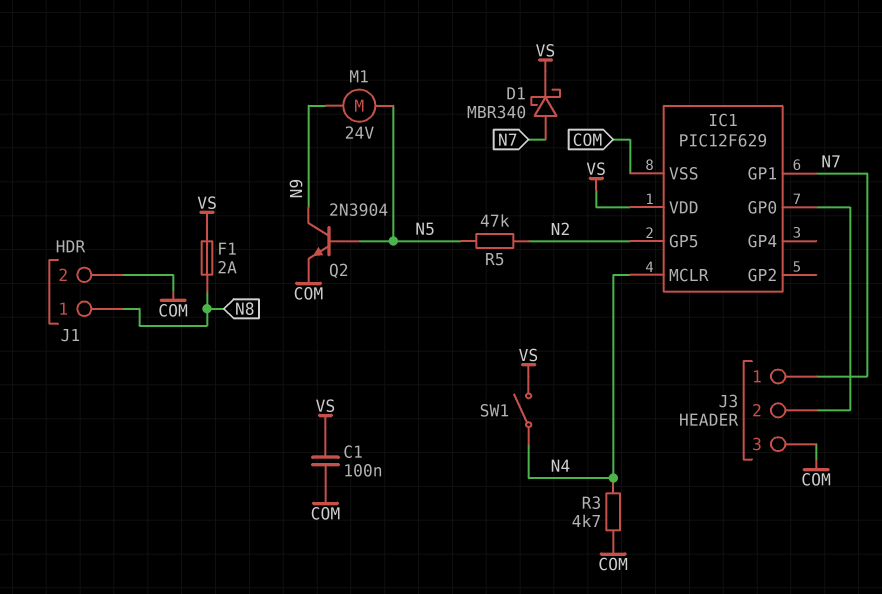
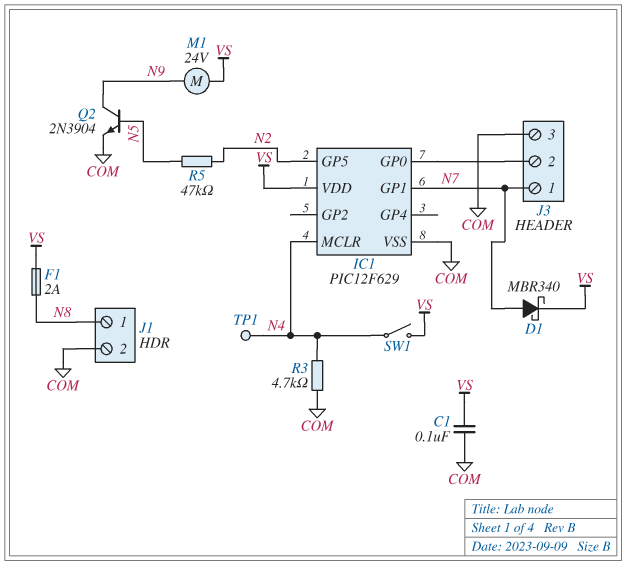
M1: motor 24V (N5, N9) -> motor 24V (N9, VS)
TP1: none -> test point (N4)

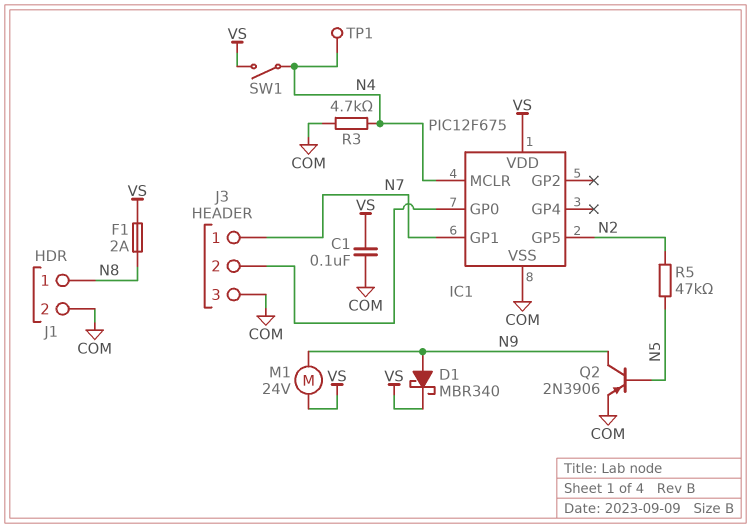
D1: schottky MBR340 (A N7, K VS) -> schottky MBR340 (A N9, K VS)
IC1: PIC12F629 -> PIC12F675
Q2: NPN 2N3904 (B N5, C N9, E COM) -> PNP 2N3906 (B N5, C N9, E COM)

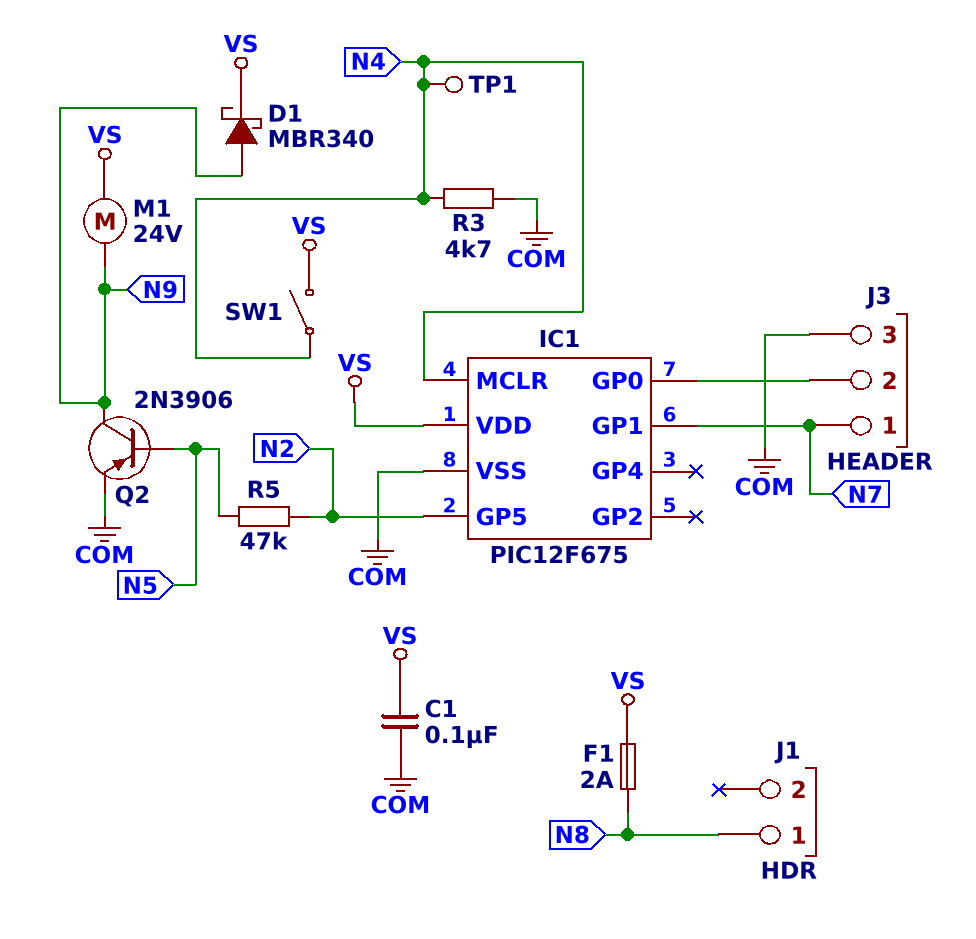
J1 pin 2: COM -> none

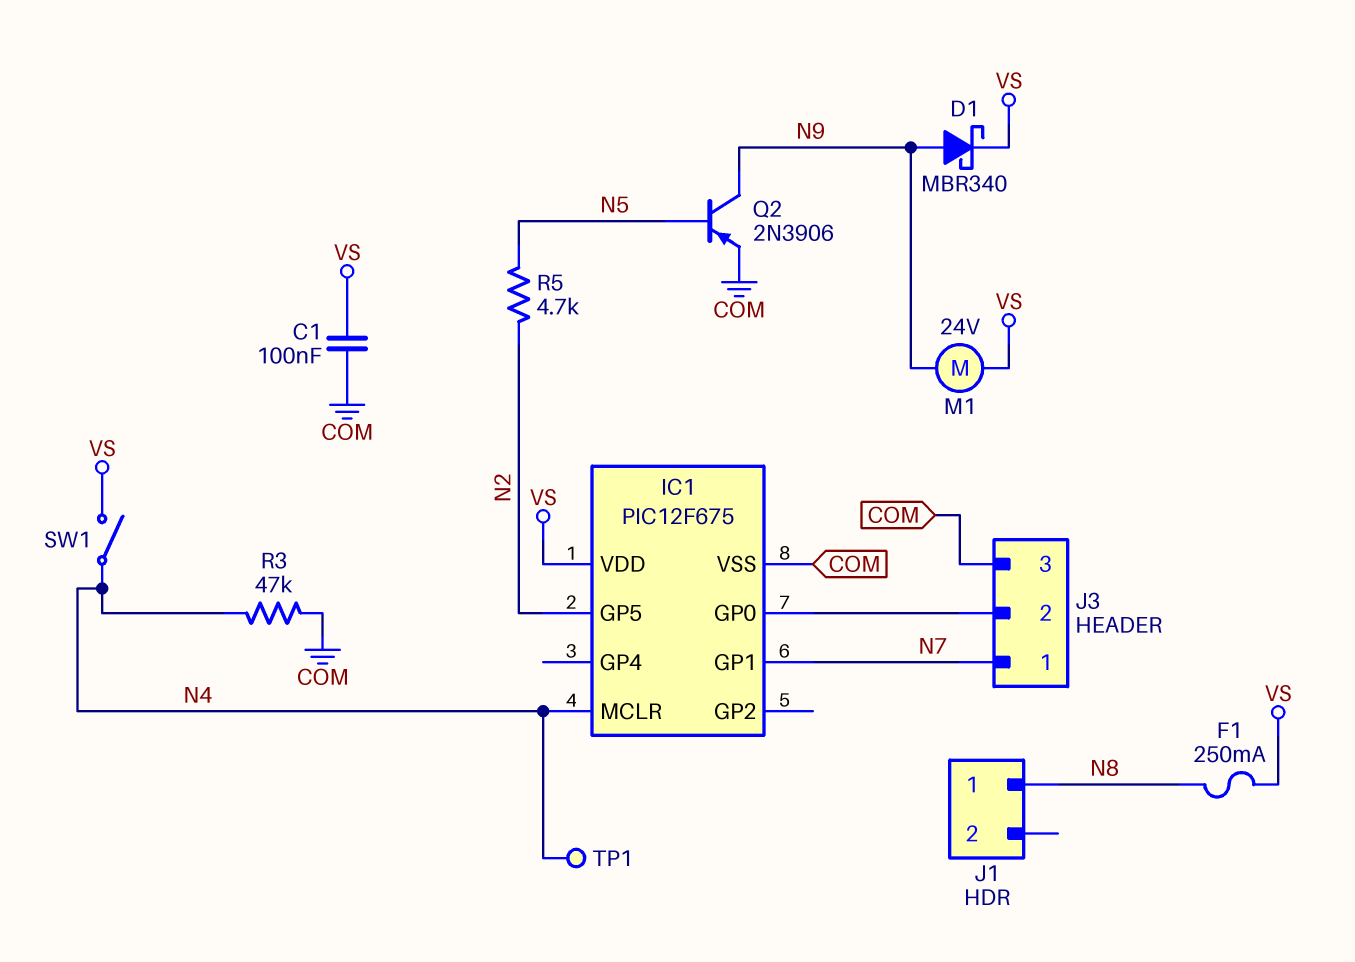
F1: 2A (N8, VS) -> 250mA (N8, VS)
R3: 4.7k (COM, N4) -> 47k (COM, N4)
R5: 47k (N2, N5) -> 4.7k (N2, N5)

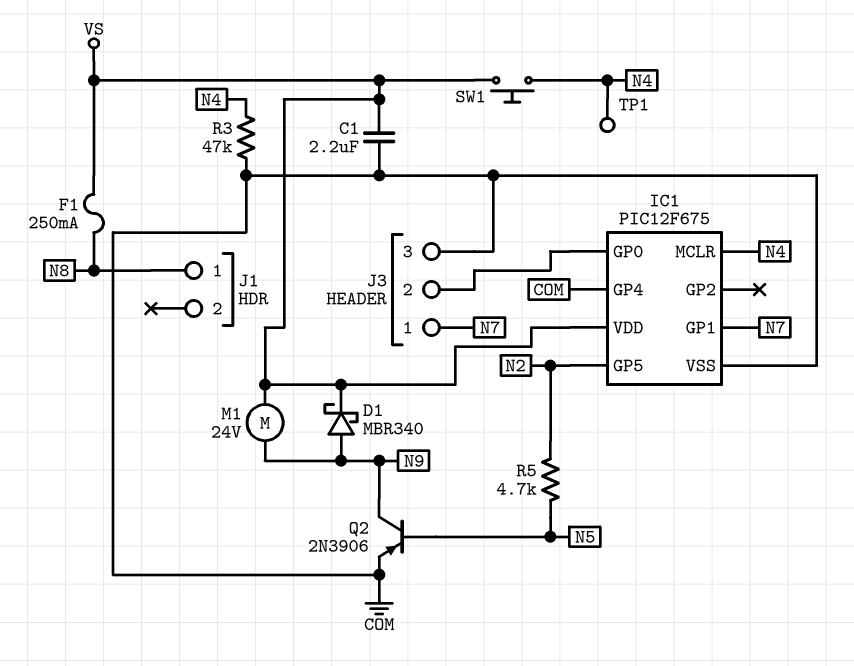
C1: 100nF (COM, VS) -> 2.2uF (COM, VS)
IC1 pin GP4: none -> COM
SW1: switch (N4, VS) -> button (N4, VS)

